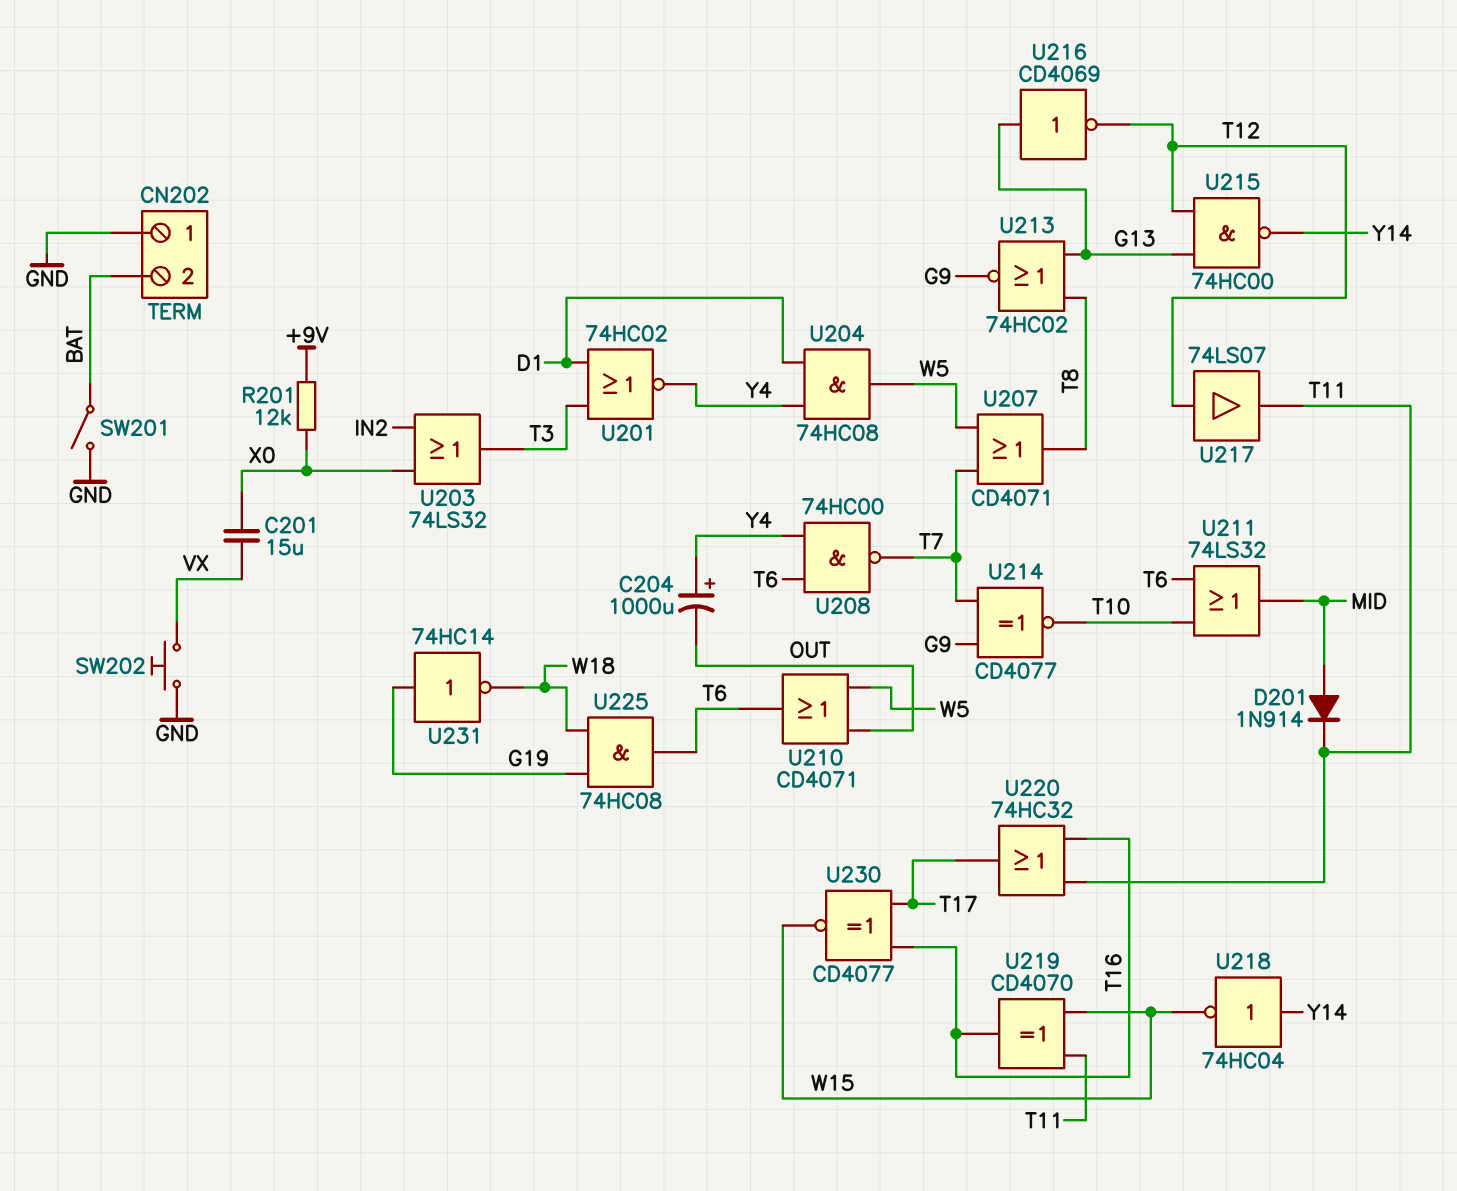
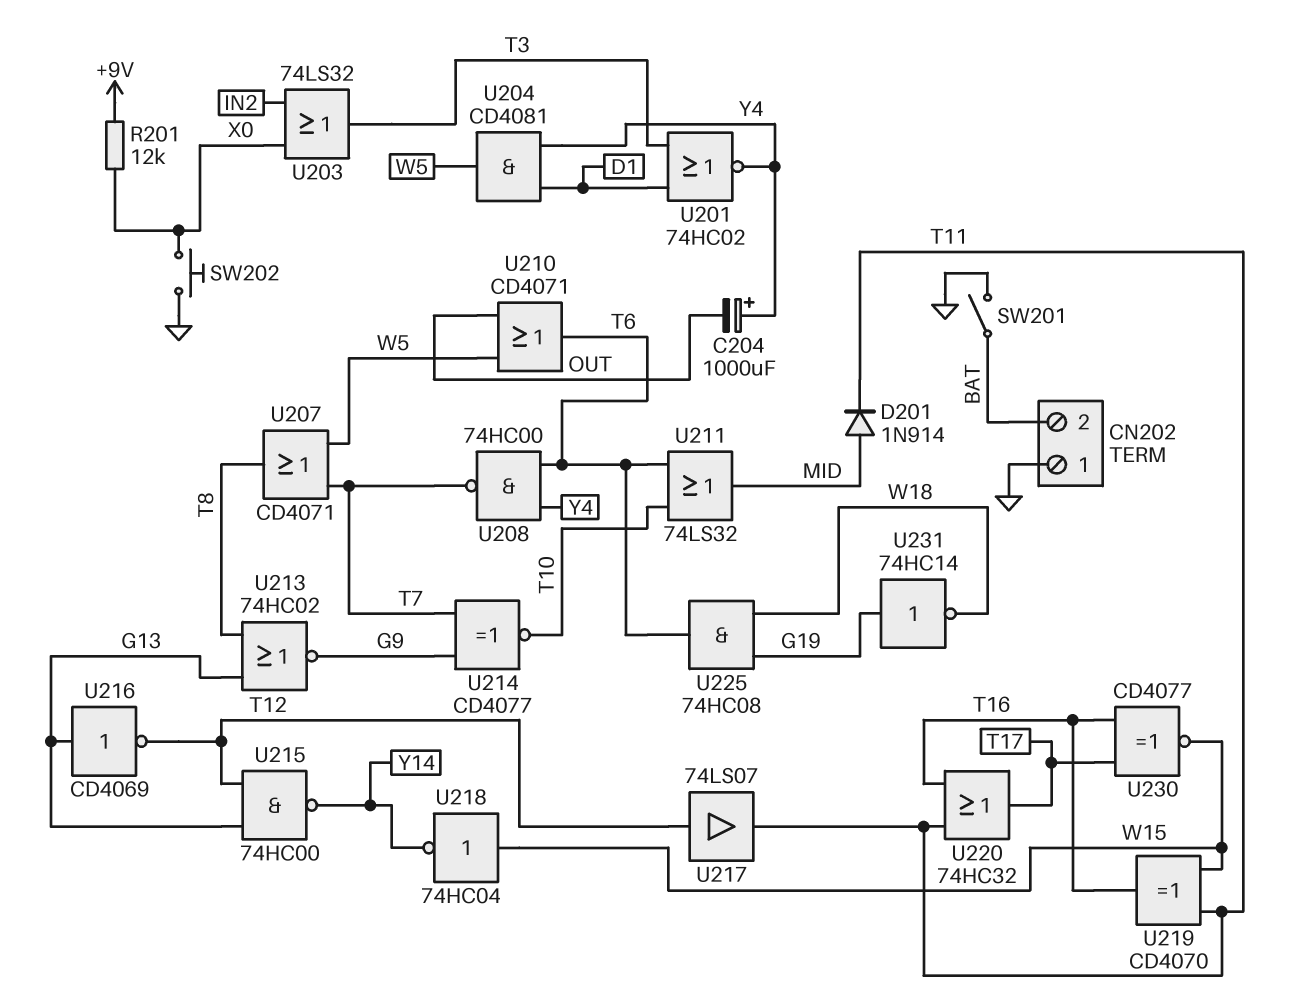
C201: 15uF (VX, X0) -> none
SW202: button (GND, VX) -> button (GND, X0)
U204: AND 74HC08 (in D1, in Y4, out W5) -> AND CD4081 (in D1, in Y4, out W5)
U218: NOT 74HC04 (in Y14, out W15) -> NOT 74HC04 (in W15, out Y14)

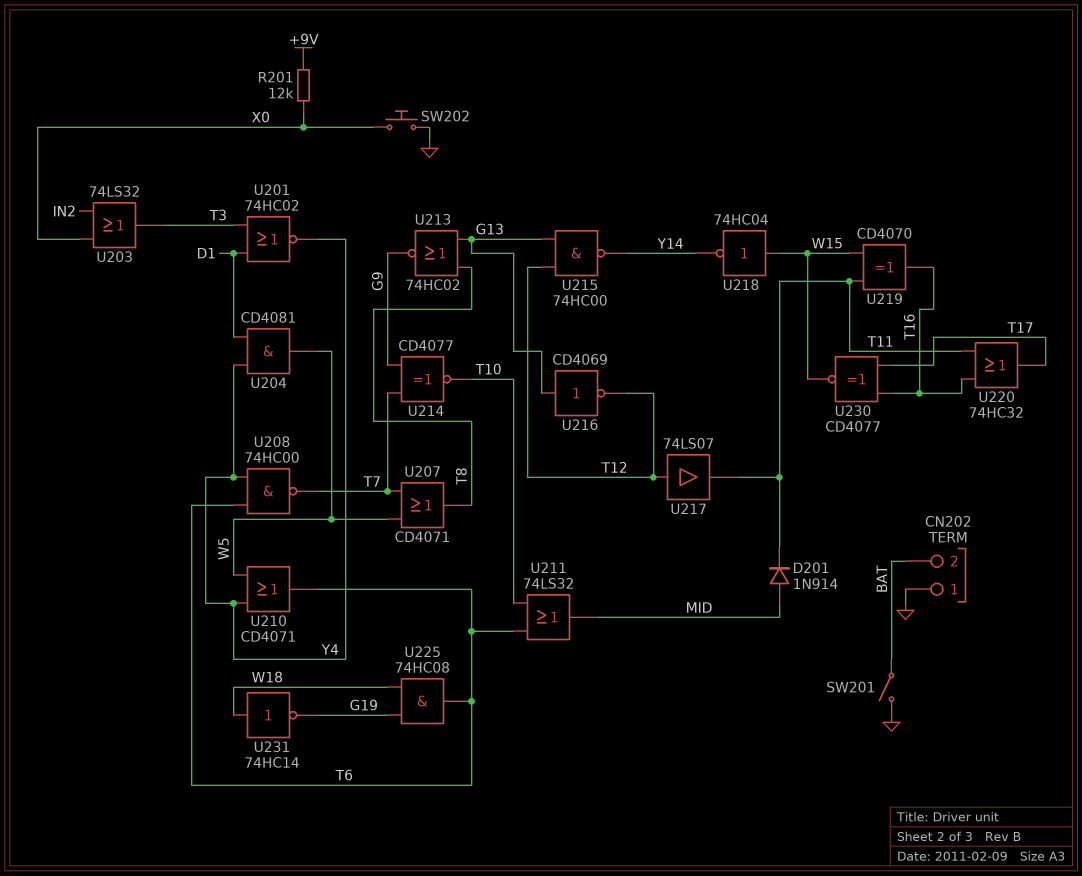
C204: 1000uF (plus Y4, minus OUT) -> none
U210: OR CD4071 (in OUT, in W5, out T6) -> OR CD4071 (in W5, in Y4, out T6)
U231: NOT 74HC14 (in G19, out W18) -> NOT 74HC14 (in W18, out G19)

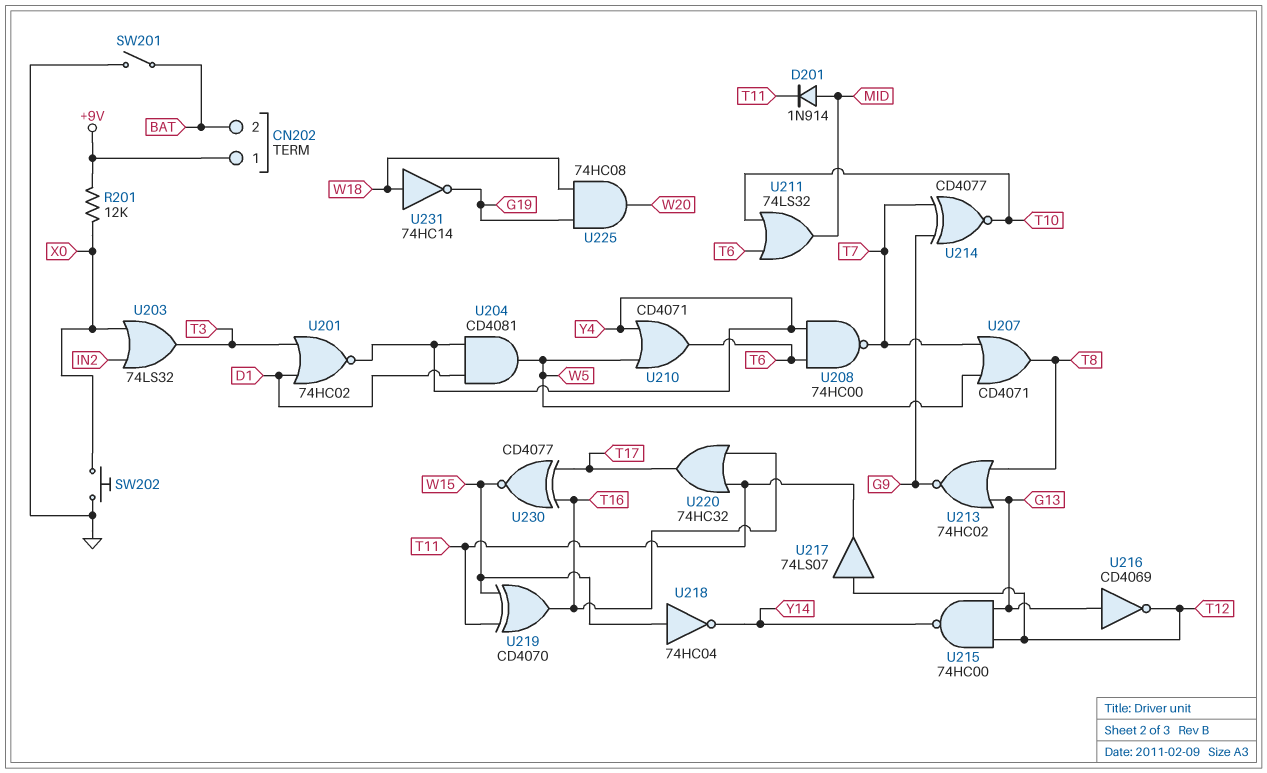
CN202 pin 1: GND -> +9V
U225: AND 74HC08 (in G19, in W18, out T6) -> AND 74HC08 (in G19, in W18, out W20)

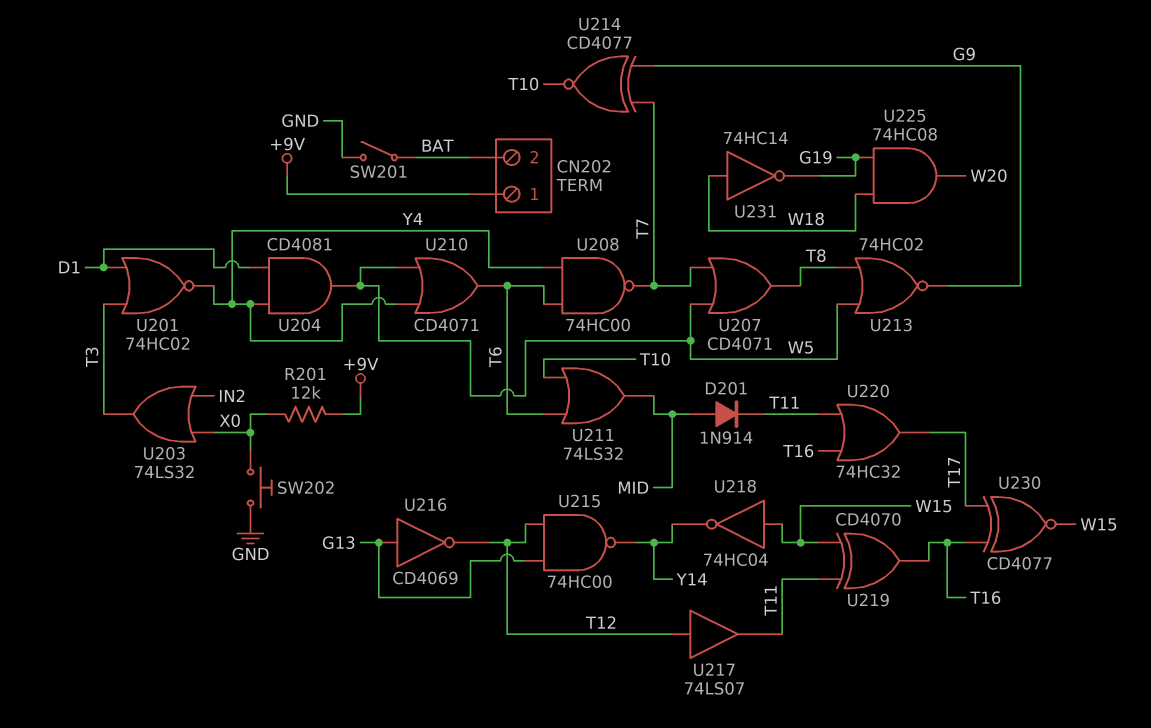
U213: NOR 74HC02 (in G13, in T8, out G9) -> NOR 74HC02 (in T8, in W5, out G9)

